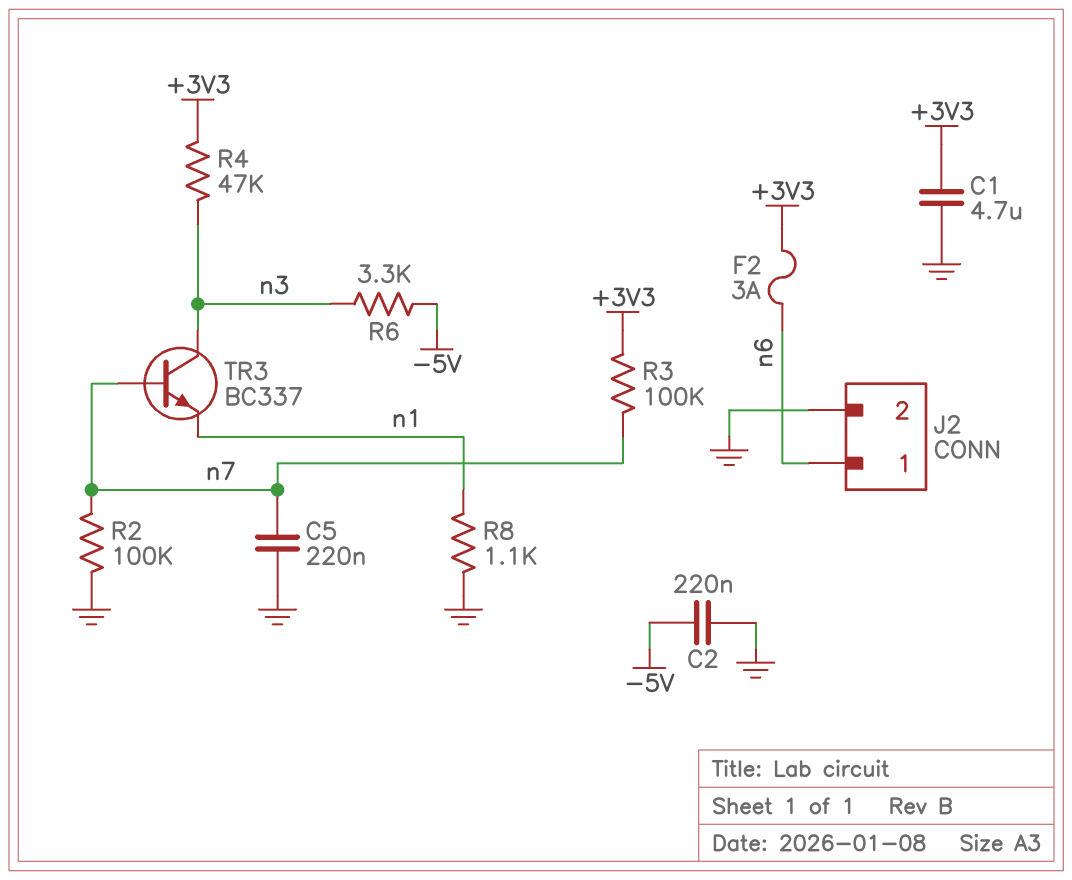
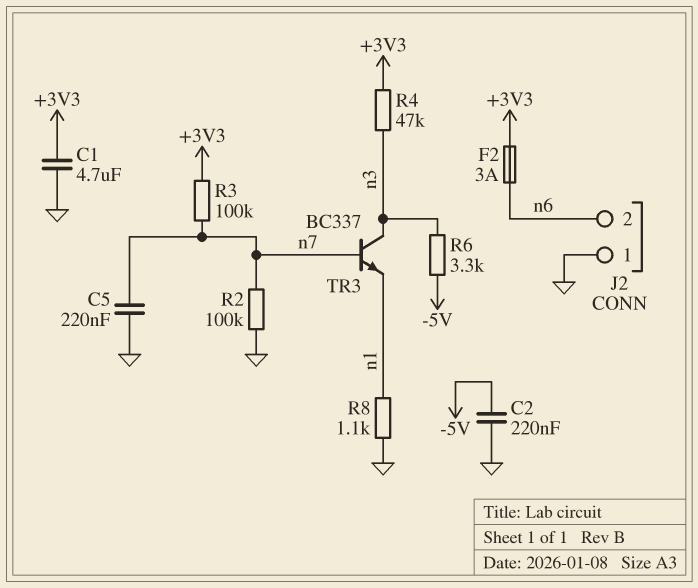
J2 pin 1: n6 -> GND
J2 pin 2: GND -> n6

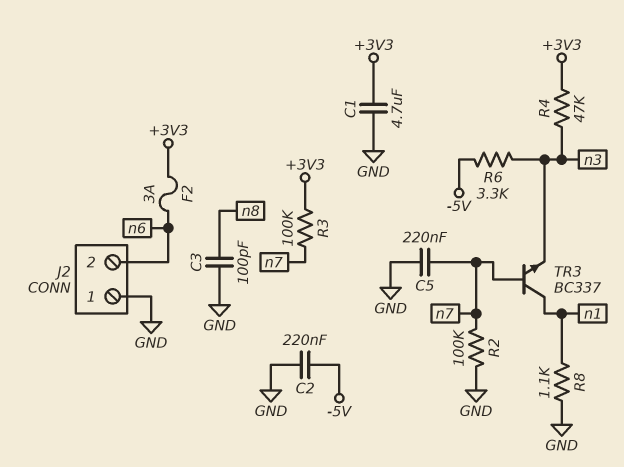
C3: none -> 100pF (GND, n8)
TR3: NPN BC337 (B n7, C n3, E n1) -> NPN BC337 (B n7, C n1, E n3)

